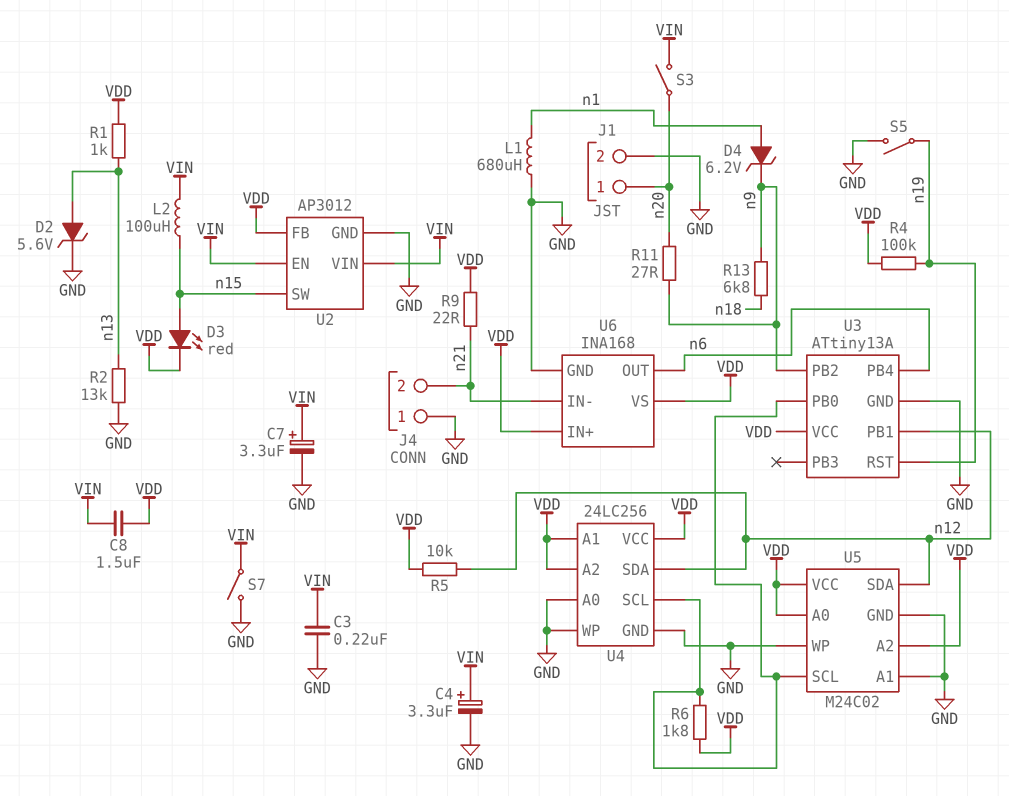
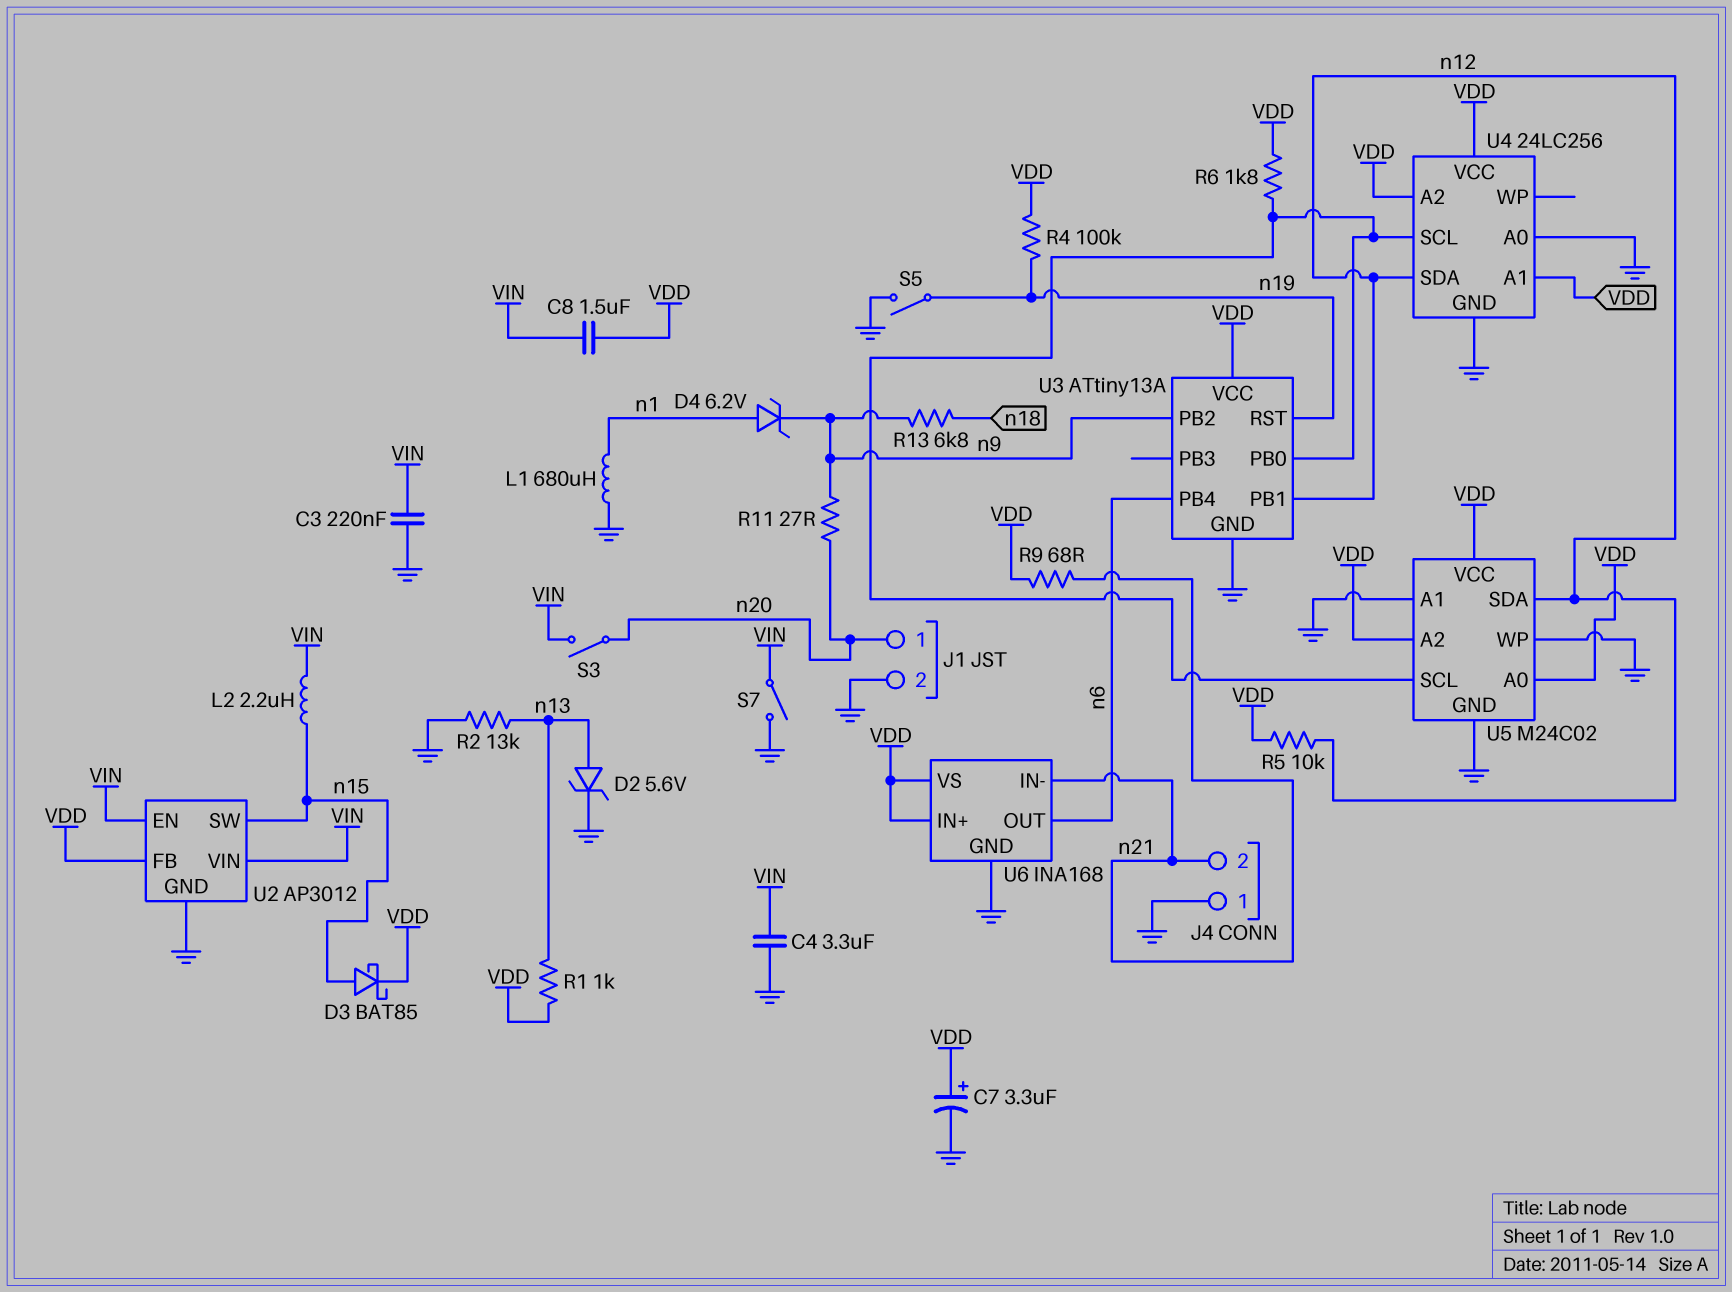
C4: 3.3uF (plus VIN, minus GND) -> 3.3uF (GND, VIN)
C7: 3.3uF (plus VIN, minus GND) -> 3.3uF (plus VDD, minus GND)
D3: LED red (A n15, K VDD) -> schottky BAT85 (A n15, K VDD)
L2: 100uH (VIN, n15) -> 2.2uH (VIN, n15)
R9: 22 (VDD, n21) -> 68 (VDD, n21)
U4 pin WP: GND -> none

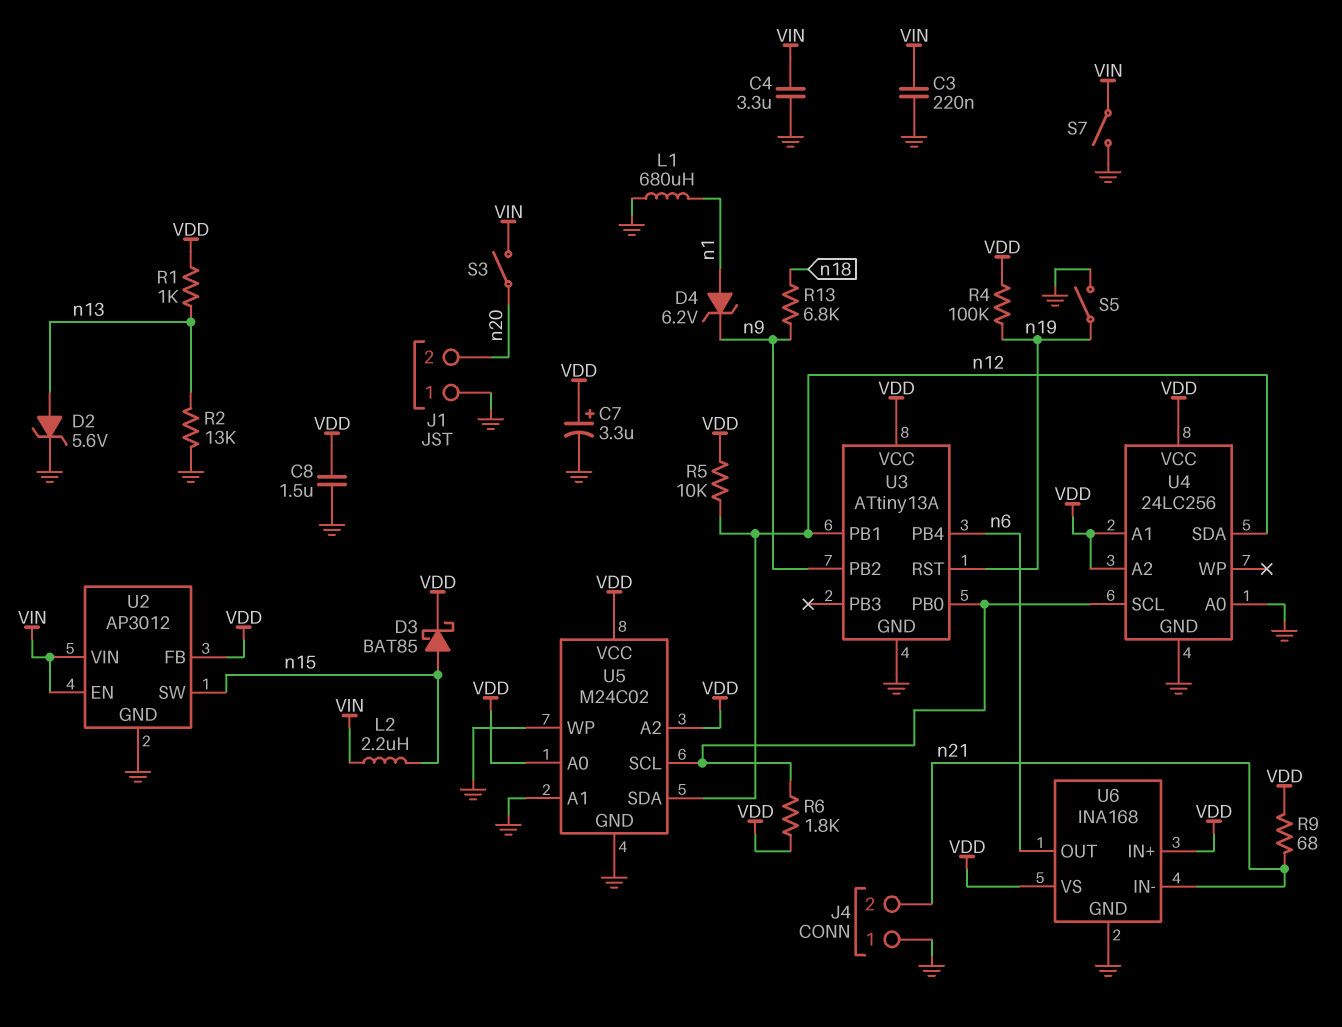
C8: 1.5uF (VDD, VIN) -> 1.5uF (GND, VDD)
J1 pin 1: n20 -> GND
J1 pin 2: GND -> n20
R11: 27 (n9, n20) -> none

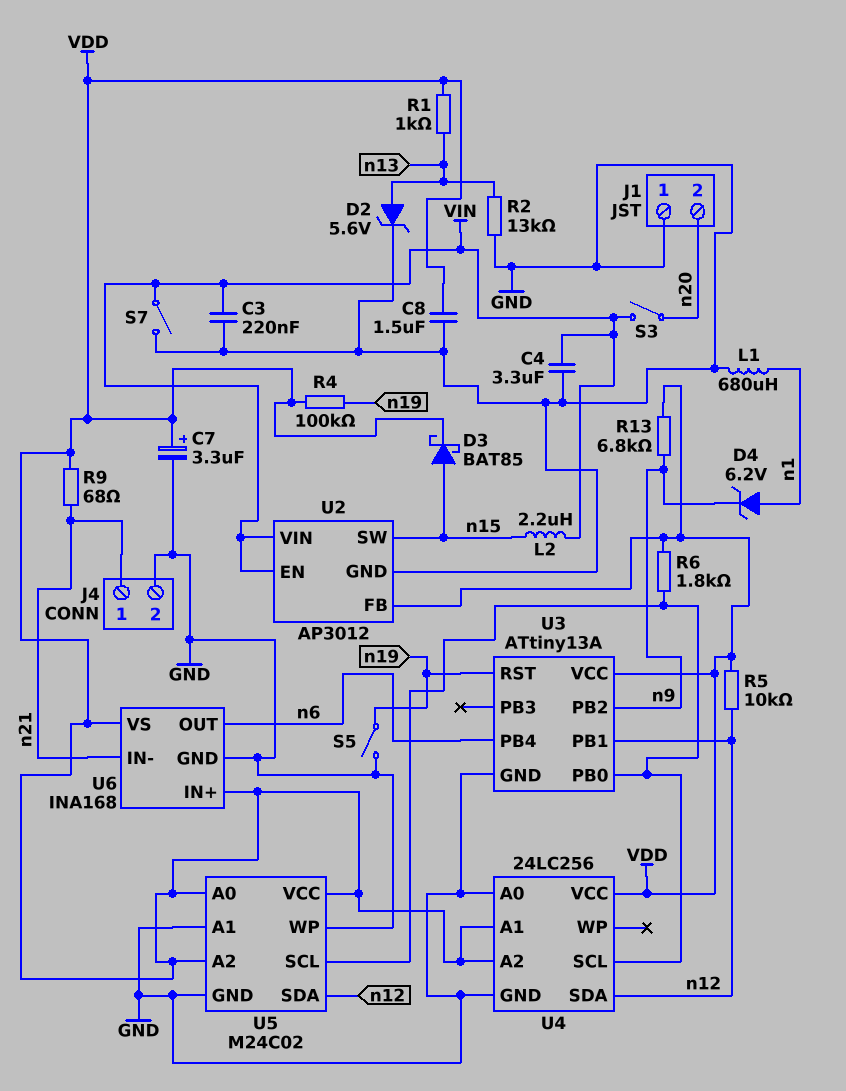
J4 pin 1: GND -> n21
J4 pin 2: n21 -> GND
R13: 6.8k (n9, n18) -> 6.8k (VDD, n9)

